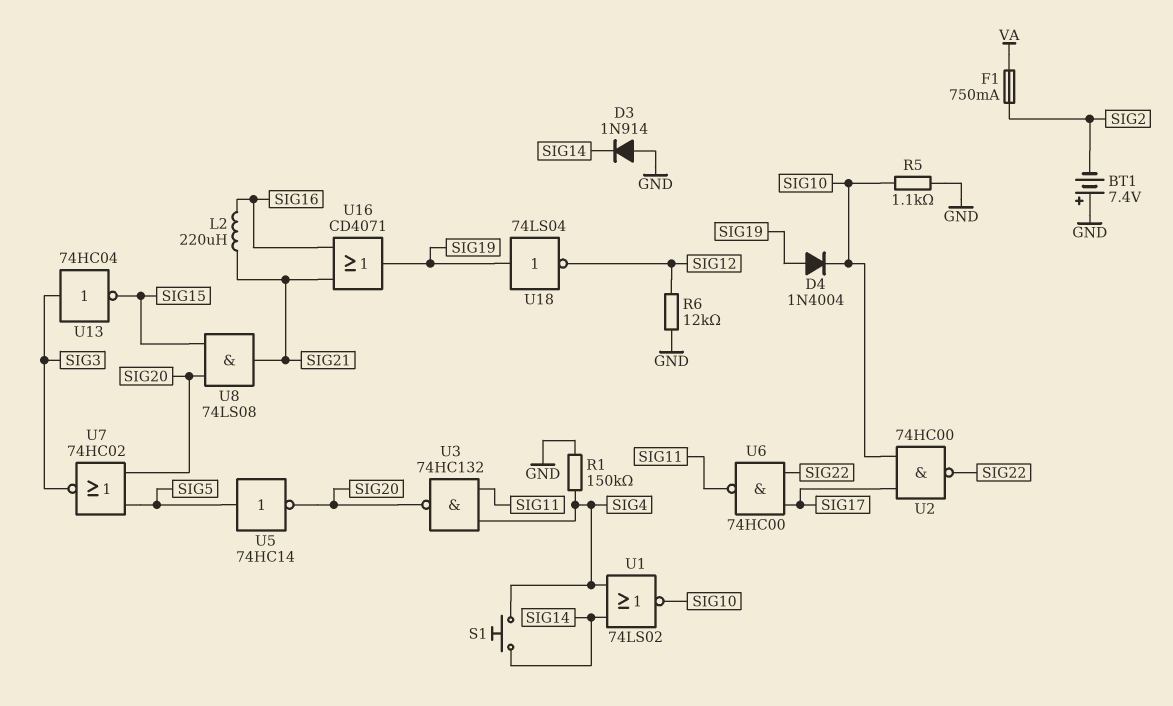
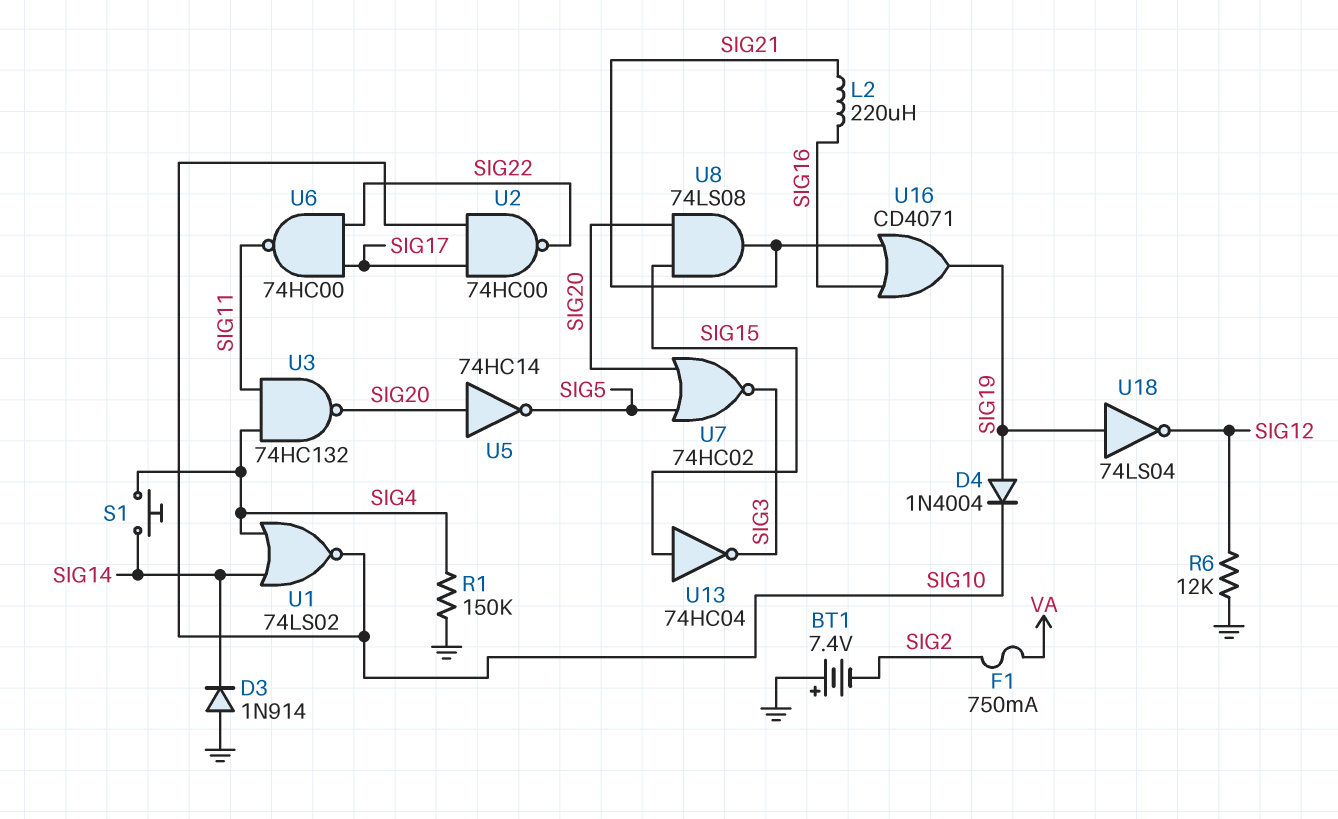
R5: 1.1k (GND, SIG10) -> none
U5: NOT 74HC14 (in SIG5, out SIG20) -> NOT 74HC14 (in SIG20, out SIG5)
U13: NOT 74HC04 (in SIG3, out SIG15) -> NOT 74HC04 (in SIG15, out SIG3)

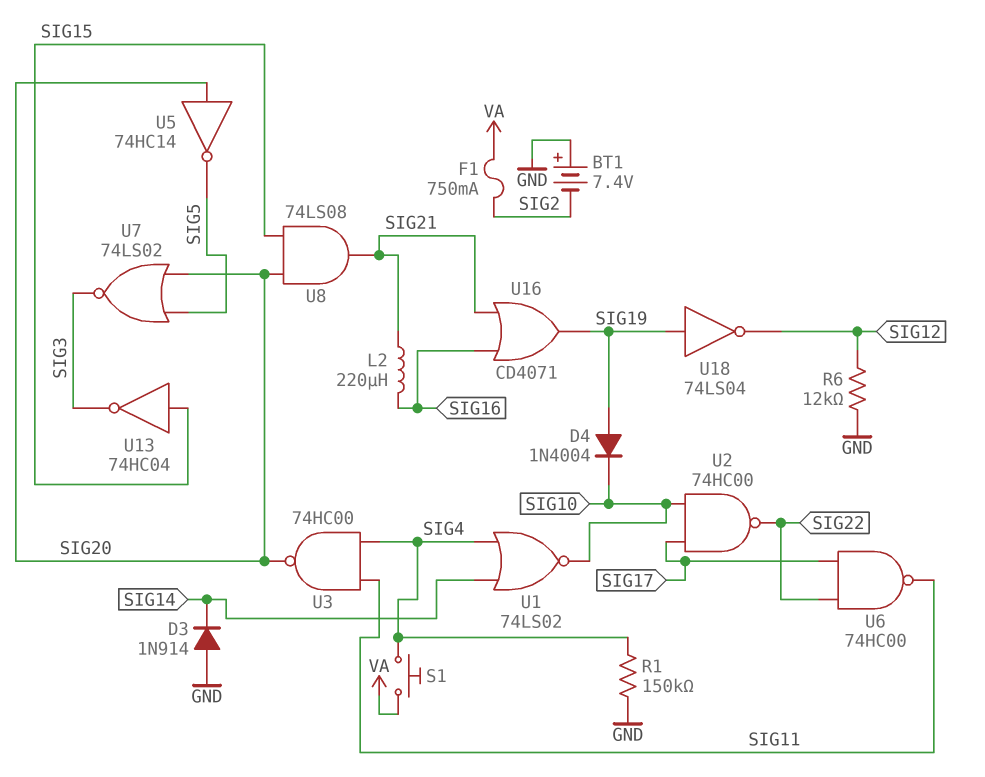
S1: button (SIG4, SIG14) -> button (SIG4, VA)
U3: NAND 74HC132 (in SIG4, in SIG11, out SIG20) -> NAND 74HC00 (in SIG4, in SIG11, out SIG20)
U7: NOR 74HC02 (in SIG5, in SIG20, out SIG3) -> NOR 74LS02 (in SIG5, in SIG20, out SIG3)

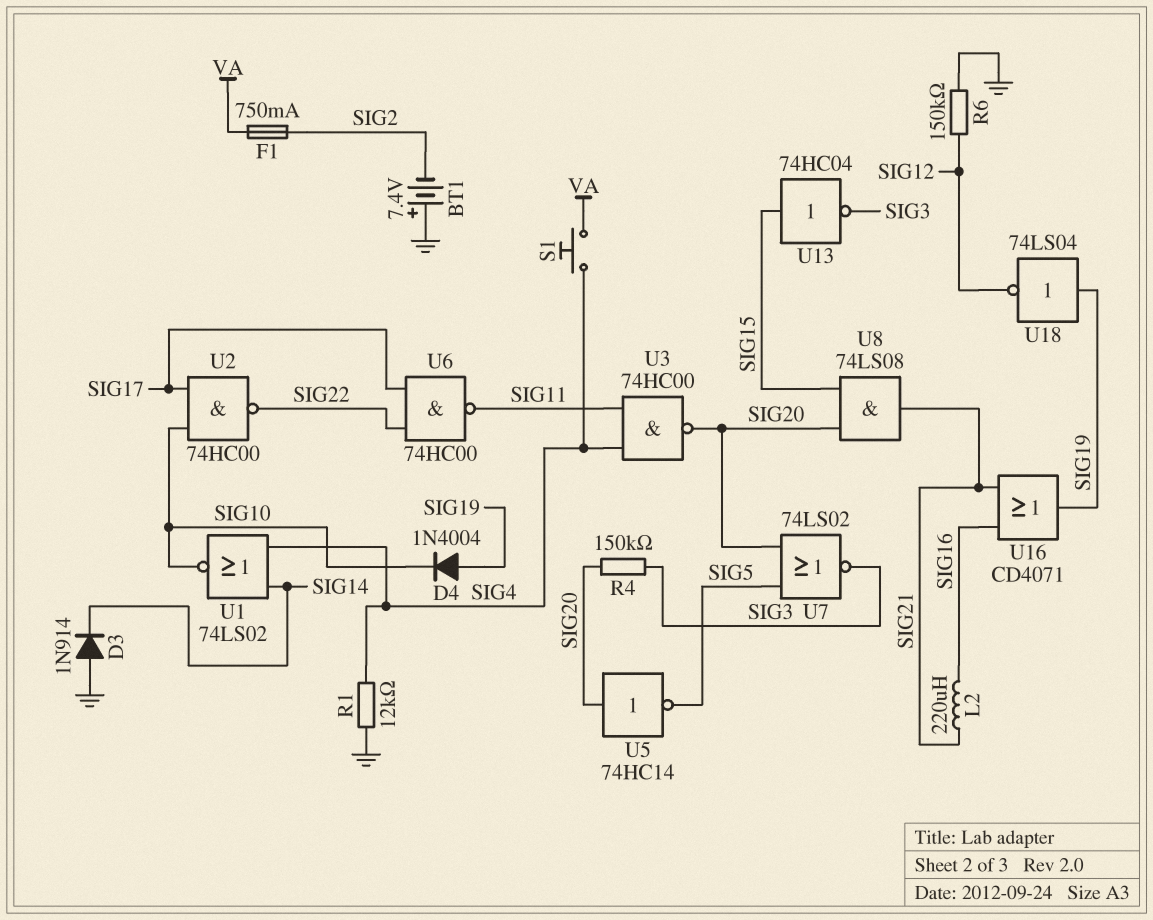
R1: 150k (GND, SIG4) -> 12k (GND, SIG4)
R4: none -> 150k (SIG3, SIG20)
R6: 12k (GND, SIG12) -> 150k (GND, SIG12)

